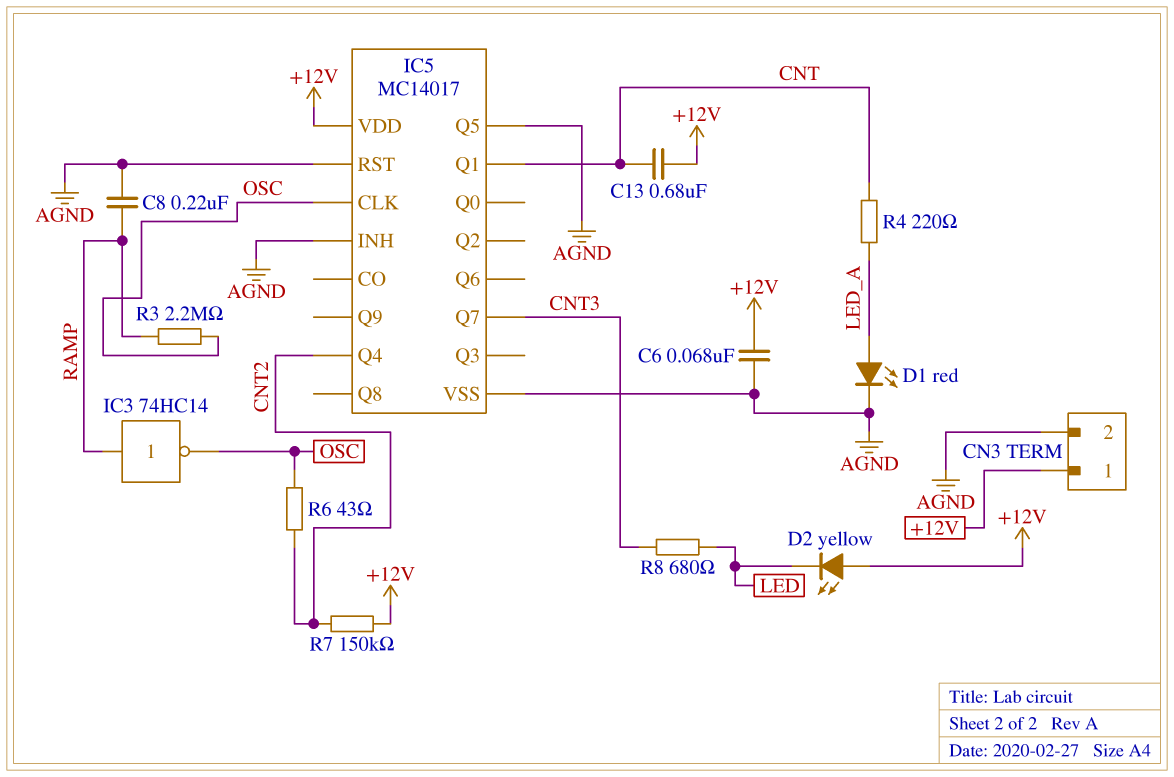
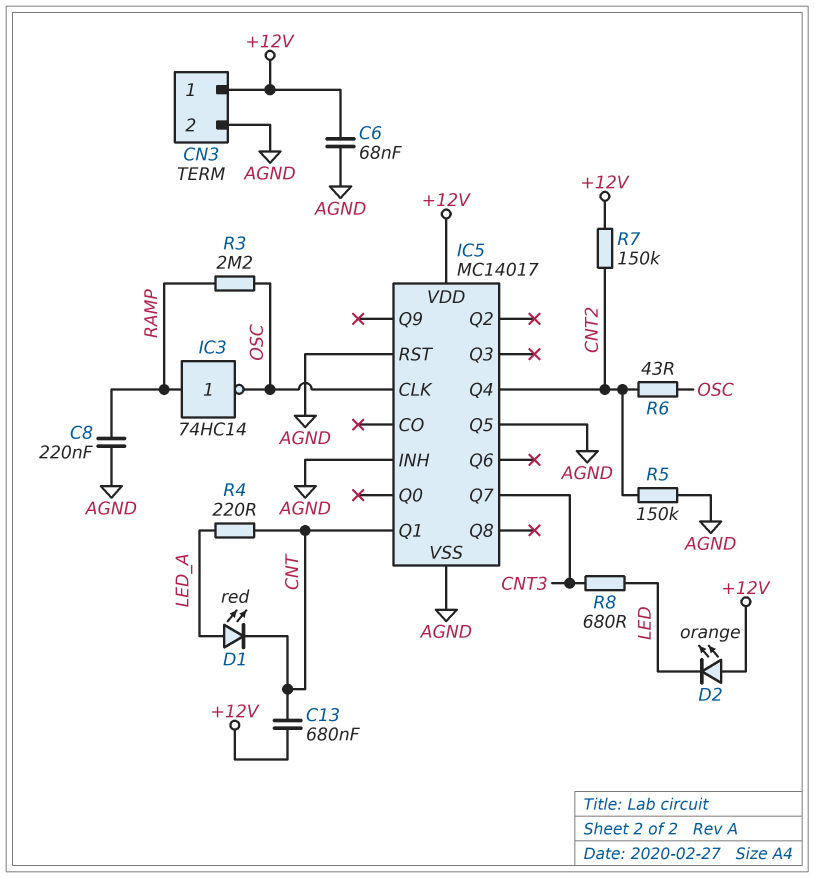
D1: LED red (A LED_A, K AGND) -> LED red (A LED_A, K CNT)
D2: LED yellow (A +12V, K LED) -> LED orange (A +12V, K LED)
R5: none -> 150k (AGND, CNT2)

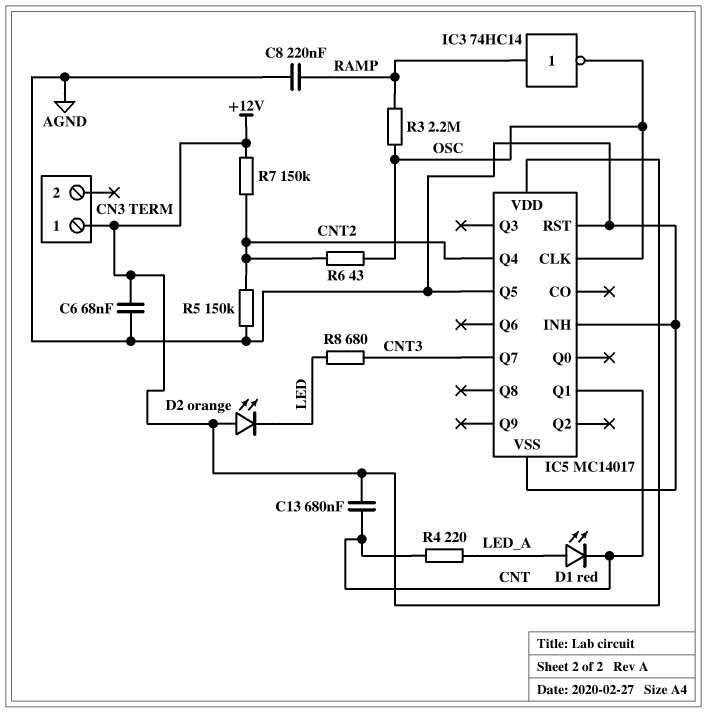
CN3 pin 2: AGND -> none

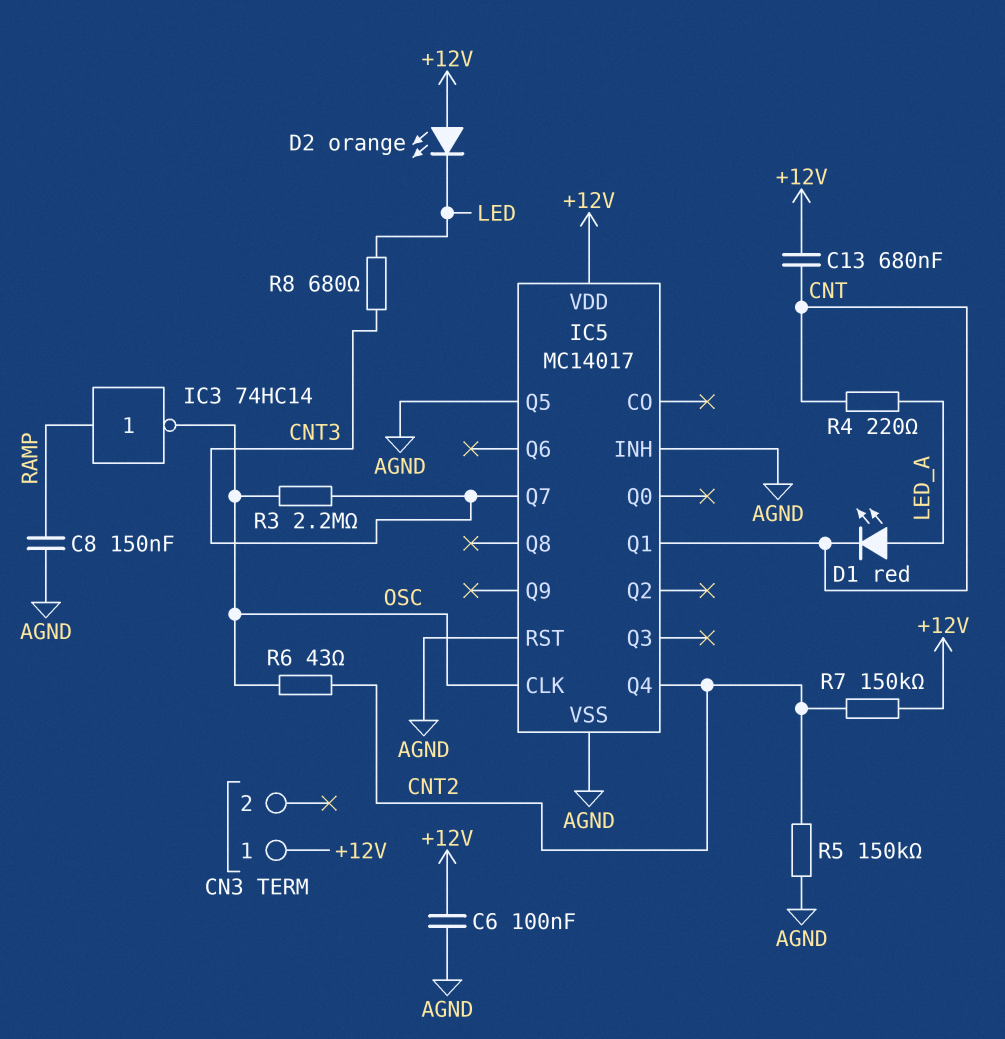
C6: 68nF (+12V, AGND) -> 100nF (+12V, AGND)
C8: 220nF (AGND, RAMP) -> 150nF (AGND, RAMP)
R3: 2.2M (OSC, RAMP) -> 2.2M (CNT3, OSC)

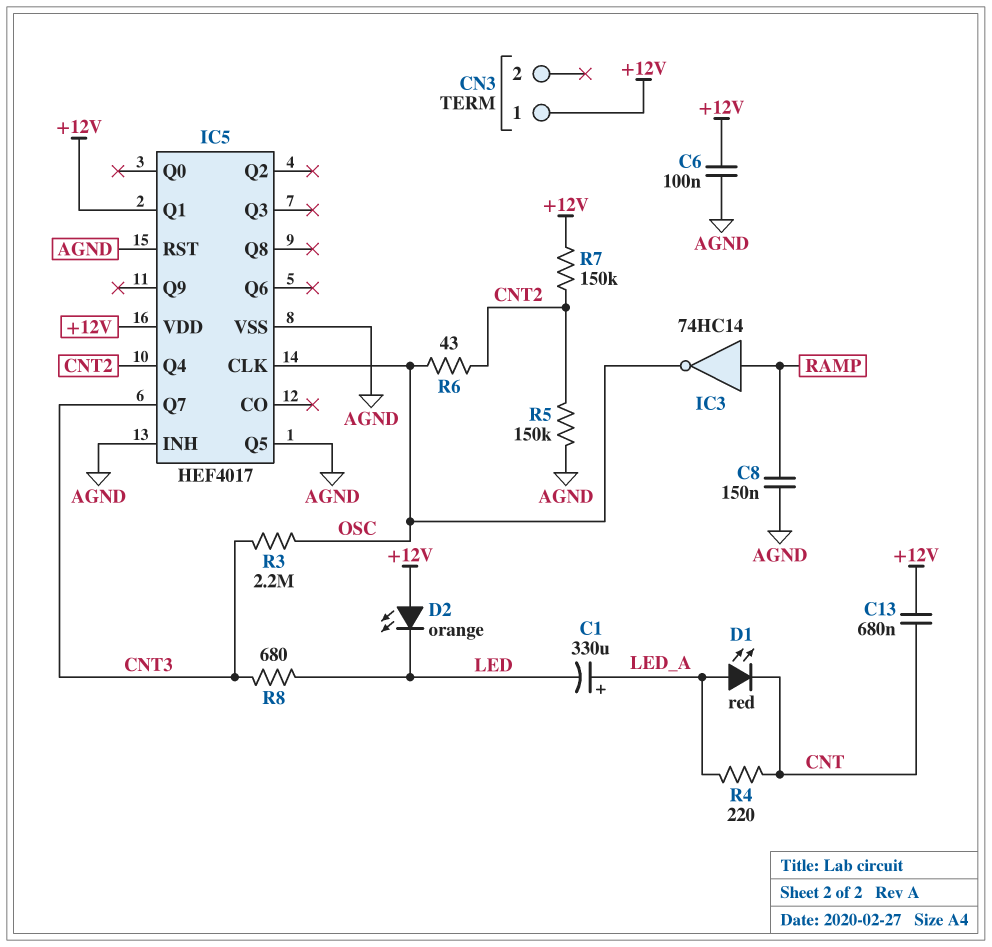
C1: none -> 330uF (plus LED_A, minus LED)
IC5: MC14017 -> HEF4017
IC5 pin Q1: CNT -> +12V

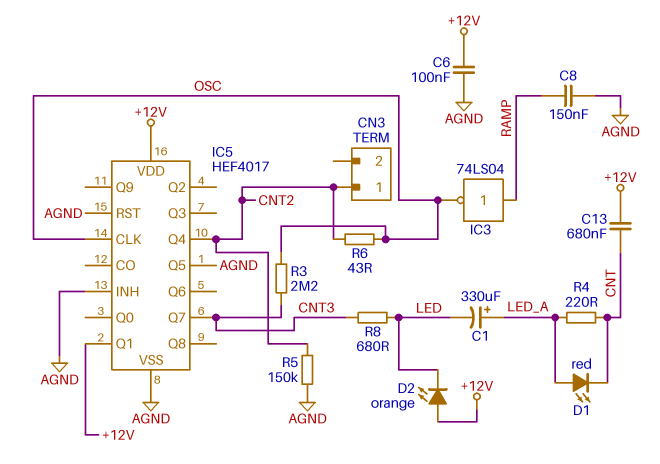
CN3 pin 1: +12V -> CNT2
IC3: NOT 74HC14 (in RAMP, out OSC) -> NOT 74LS04 (in RAMP, out OSC)
R7: 150k (+12V, CNT2) -> none

